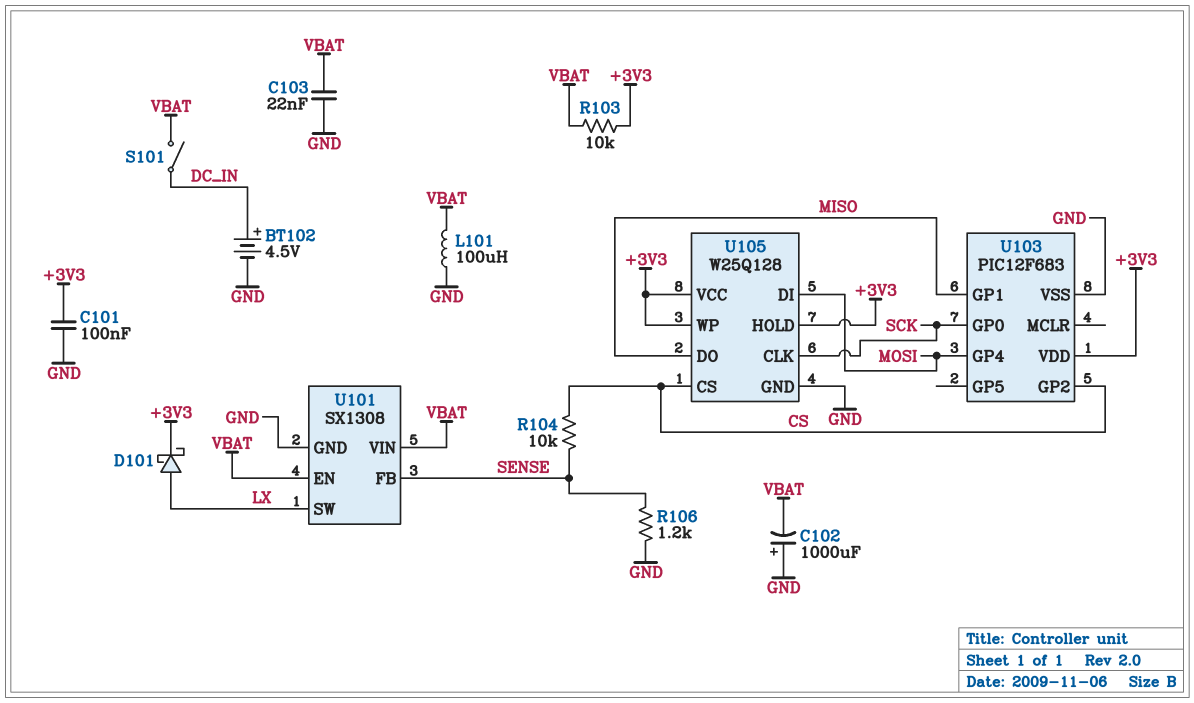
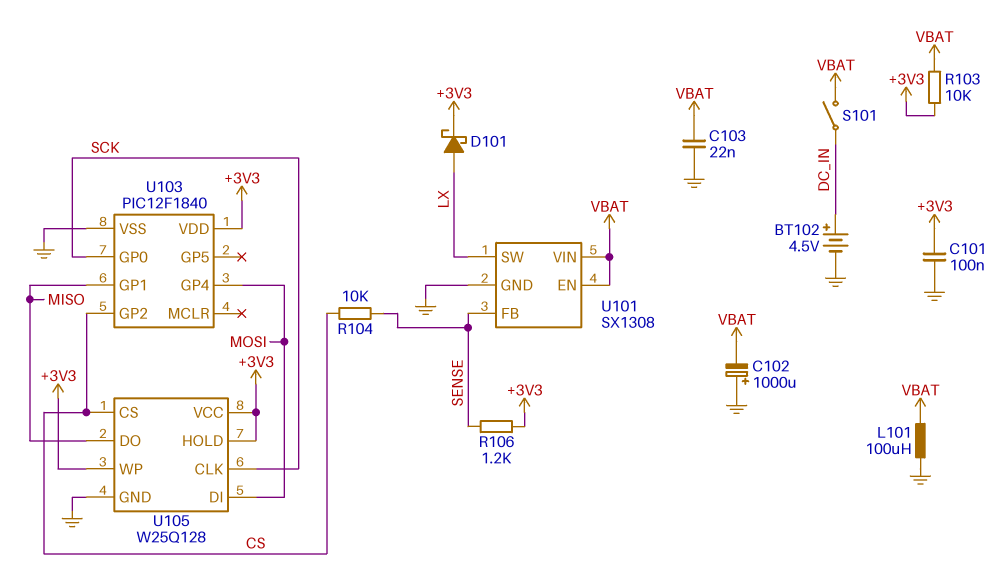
R106: 1.2k (GND, SENSE) -> 1.2k (+3V3, SENSE)
U103: PIC12F683 -> PIC12F1840

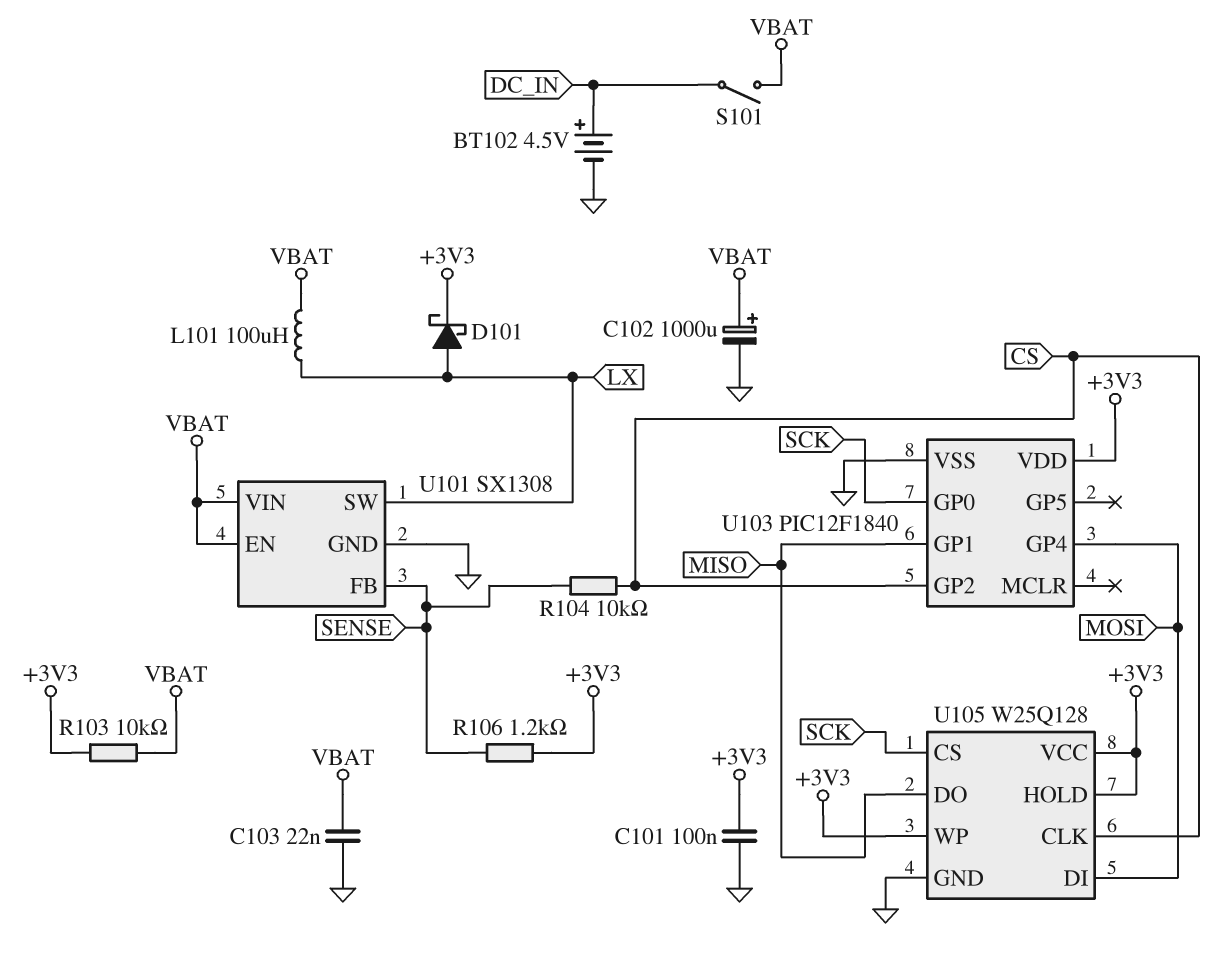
C102: 1000uF (plus GND, minus VBAT) -> 1000uF (plus VBAT, minus GND)
L101: 100uH (GND, VBAT) -> 100uH (LX, VBAT)
U105 pin CLK: SCK -> CS
U105 pin CS: CS -> SCK

